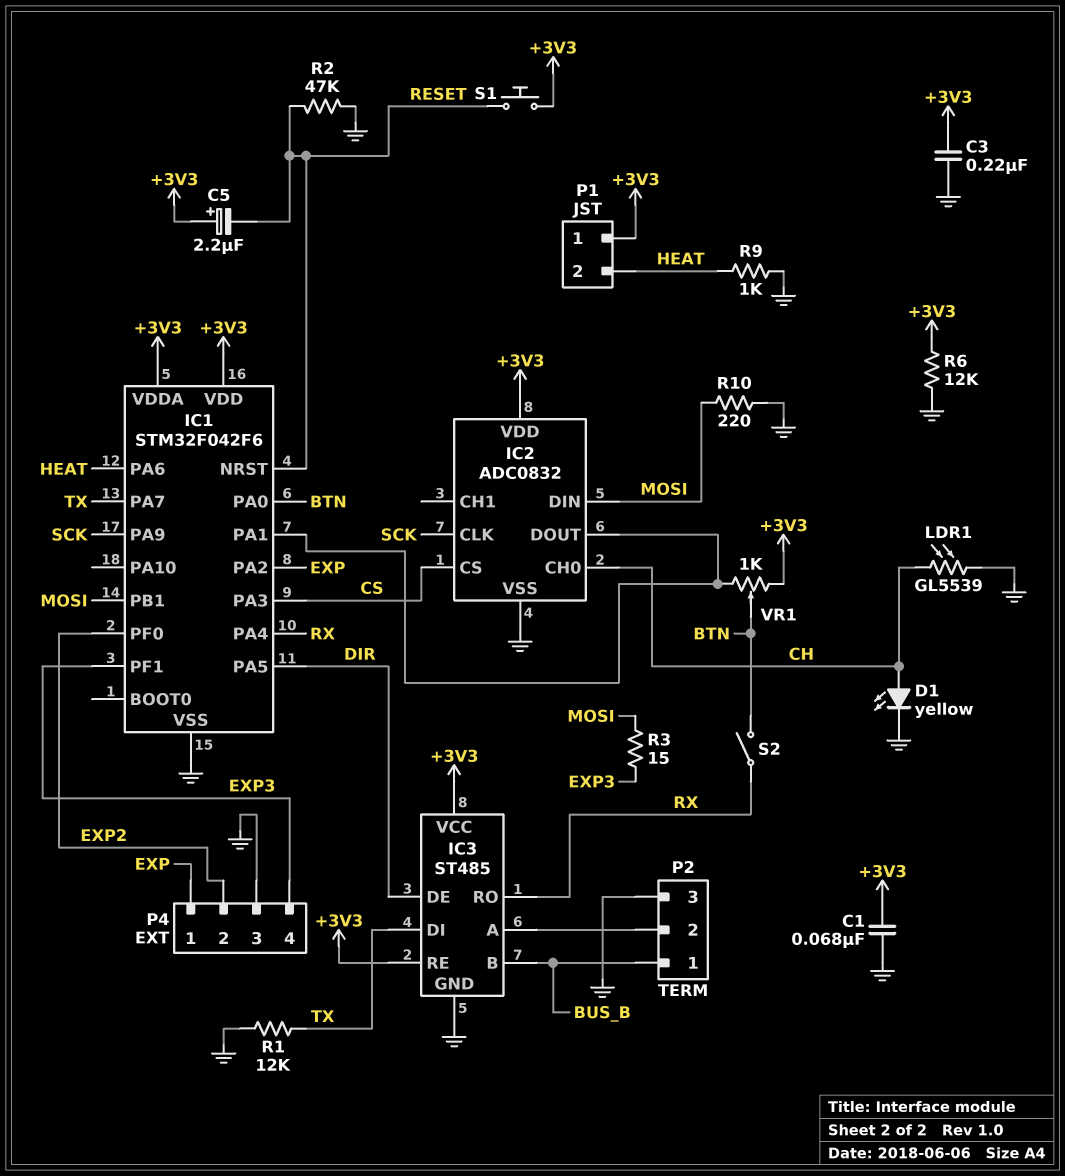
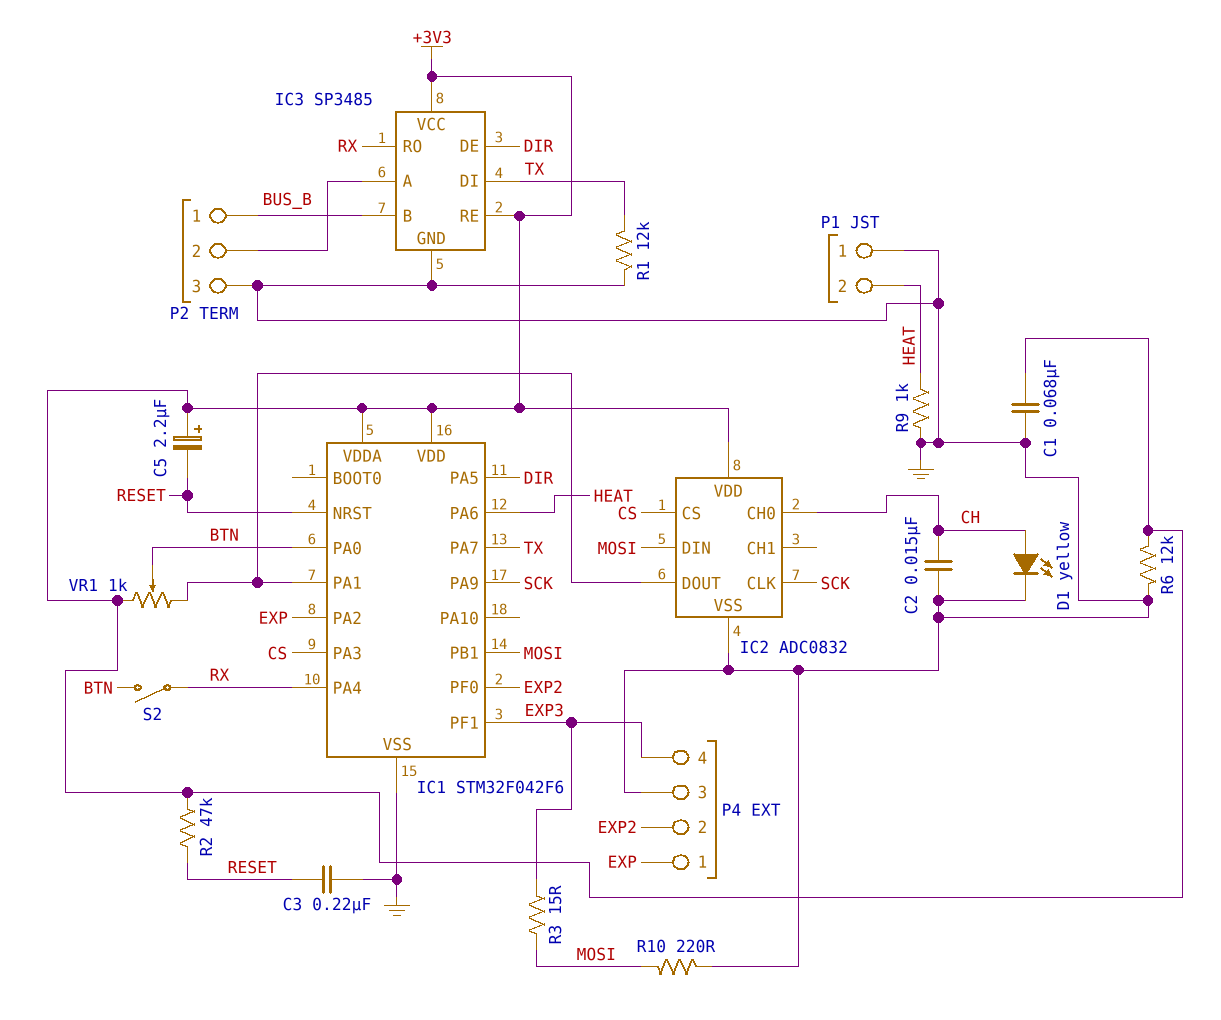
C2: none -> 15nF (CH, GND)
C3: 220nF (+3V3, GND) -> 220nF (GND, RESET)
IC3: ST485 -> SP3485
LDR1: GL5539 (CH, GND) -> none
P1 pin 1: +3V3 -> GND
R2: 47k (GND, RESET) -> 47k (+3V3, RESET)
S1: button (+3V3, RESET) -> none

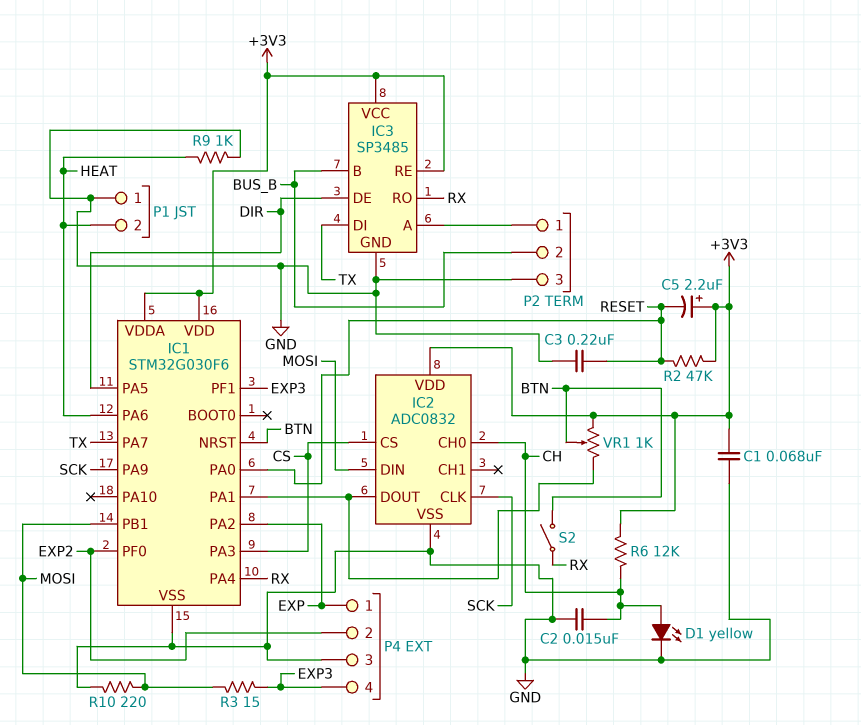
IC1: STM32F042F6 -> STM32G030F6
IC1 pin NRST: RESET -> BTN
IC1 pin PA0: BTN -> RESET
P2 pin 1: BUS_B -> IC3/A
P2 pin 2: IC3/A -> BUS_B
R1: 12k (GND, TX) -> none
R6: 12k (+3V3, GND) -> 12k (+3V3, CH)

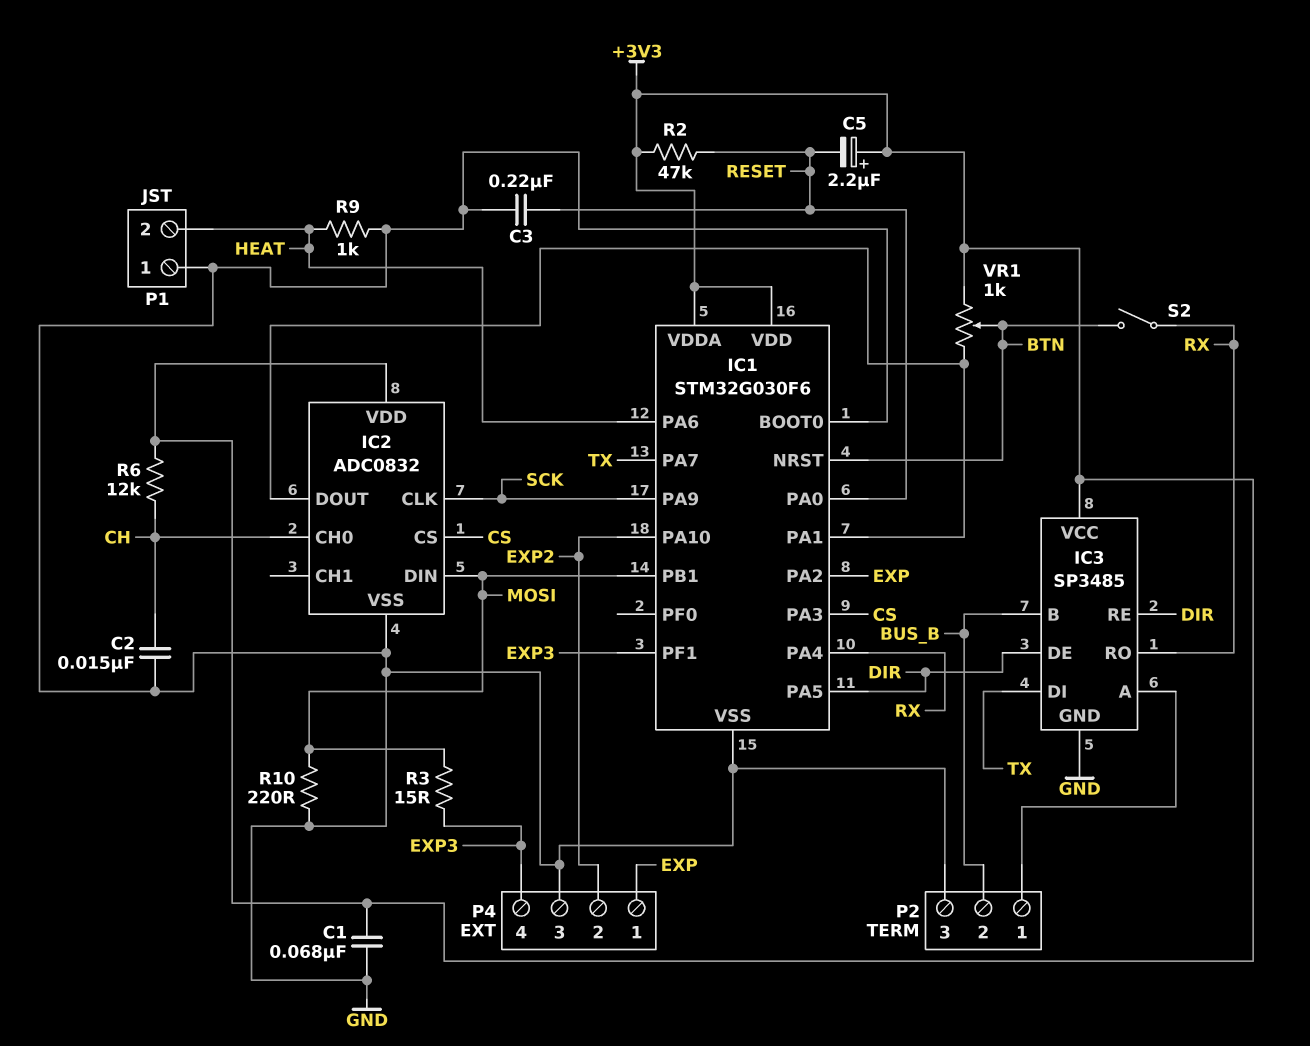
D1: LED yellow (A CH, K GND) -> none
IC1 pin BOOT0: none -> GND
IC1 pin PA10: none -> EXP2
IC1 pin PF0: EXP2 -> none
IC3 pin RE: +3V3 -> DIR

